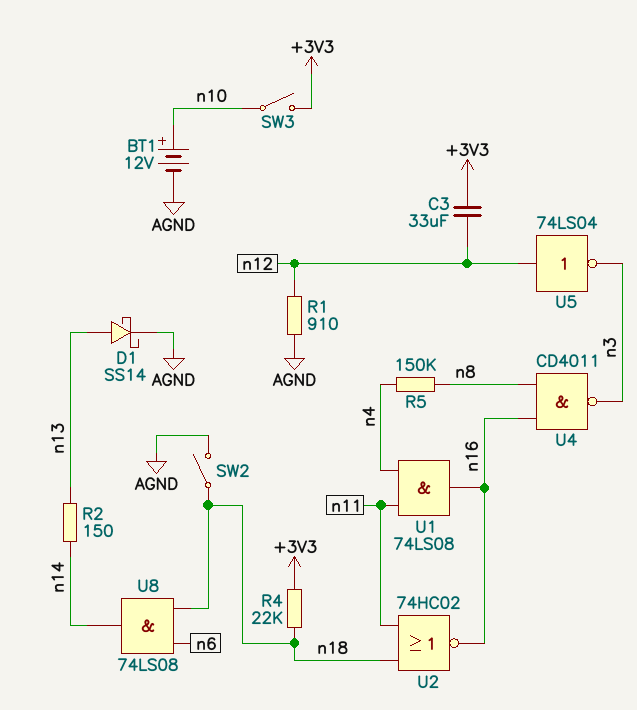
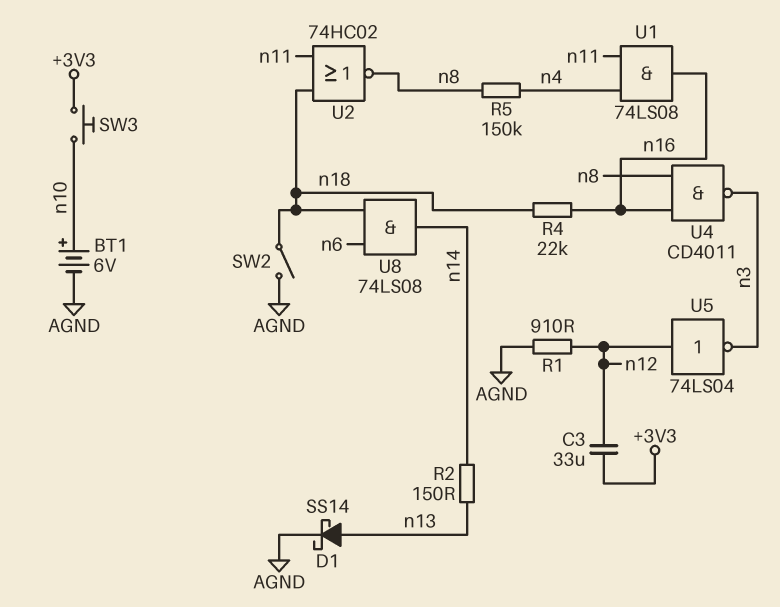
BT1: 12V (plus n10, minus AGND) -> 6V (plus n10, minus AGND)
R4: 22k (+3V3, n18) -> 22k (n16, n18)
SW3: switch (+3V3, n10) -> button (+3V3, n10)
U2: NOR 74HC02 (in n11, in n18, out n16) -> NOR 74HC02 (in n11, in n18, out n8)

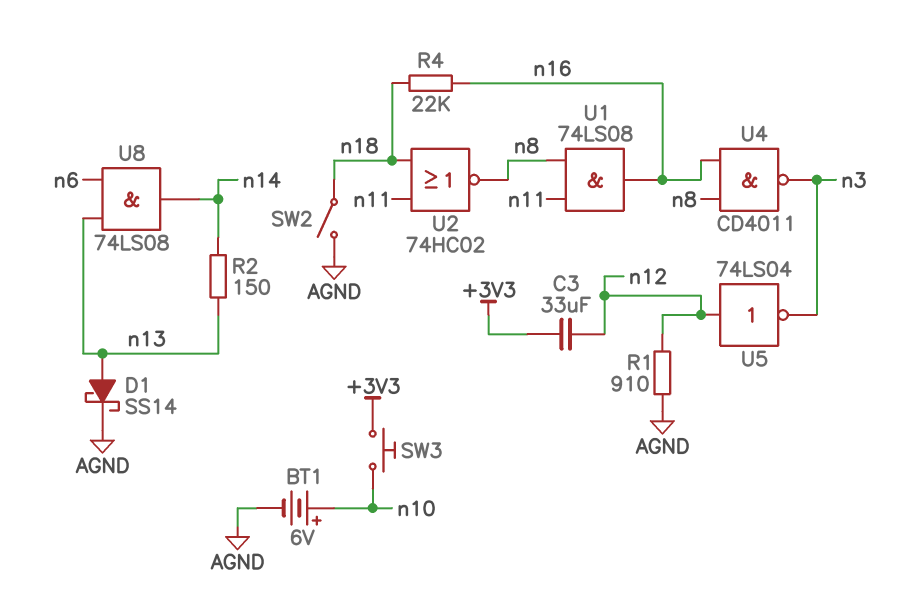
R5: 150k (n4, n8) -> none
U1: AND 74LS08 (in n4, in n11, out n16) -> AND 74LS08 (in n8, in n11, out n16)
U8: AND 74LS08 (in n6, in n18, out n14) -> AND 74LS08 (in n6, in n13, out n14)

